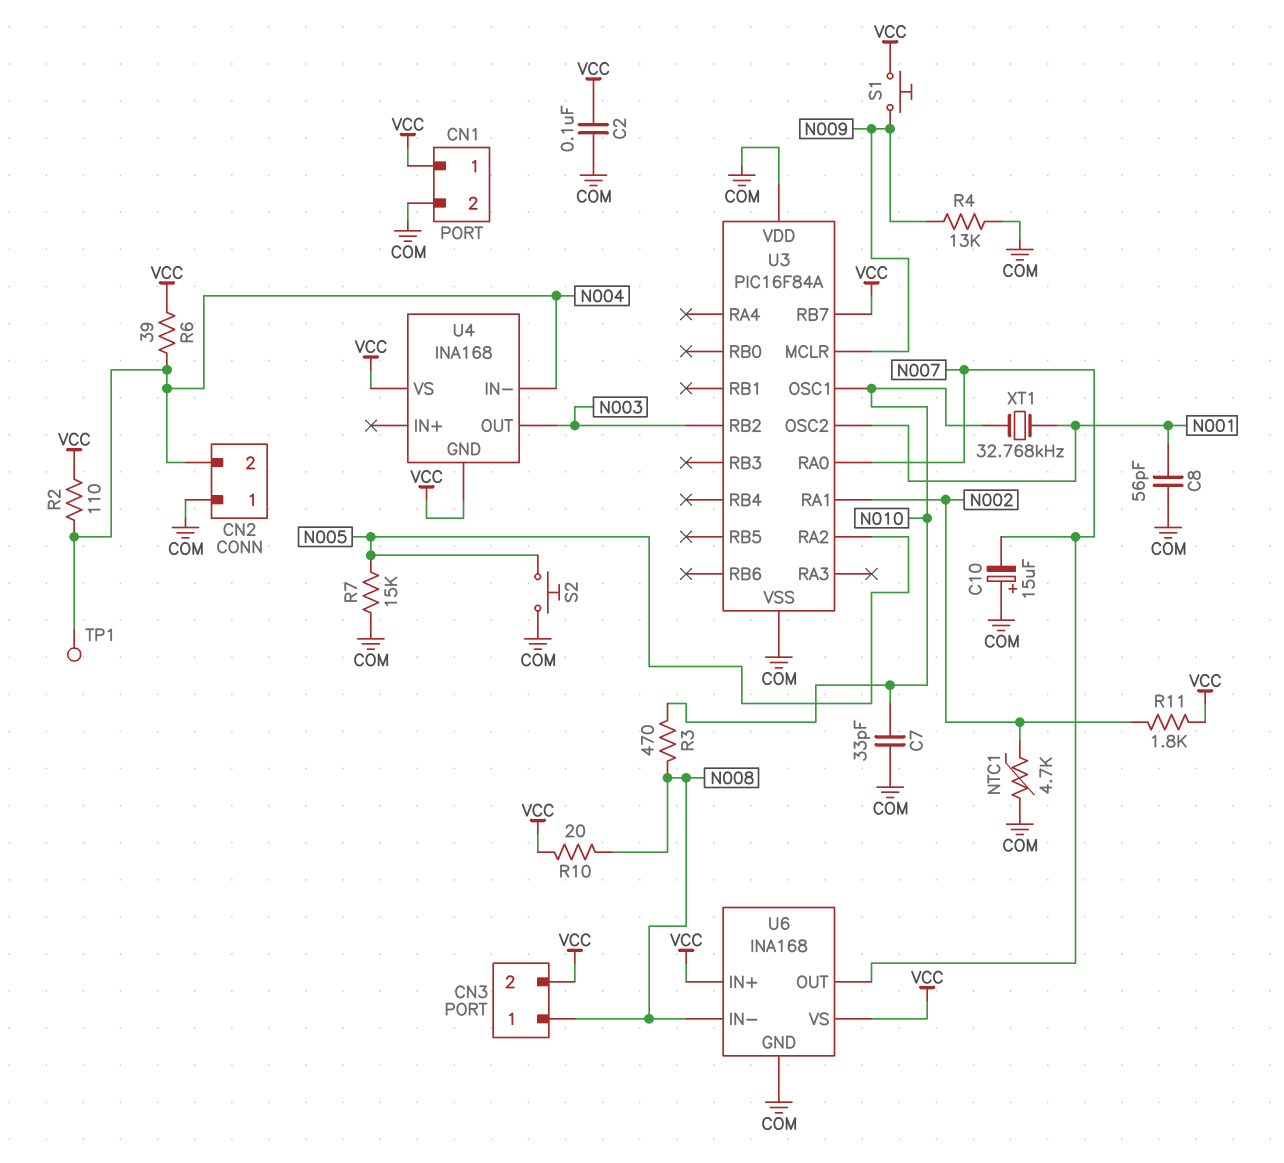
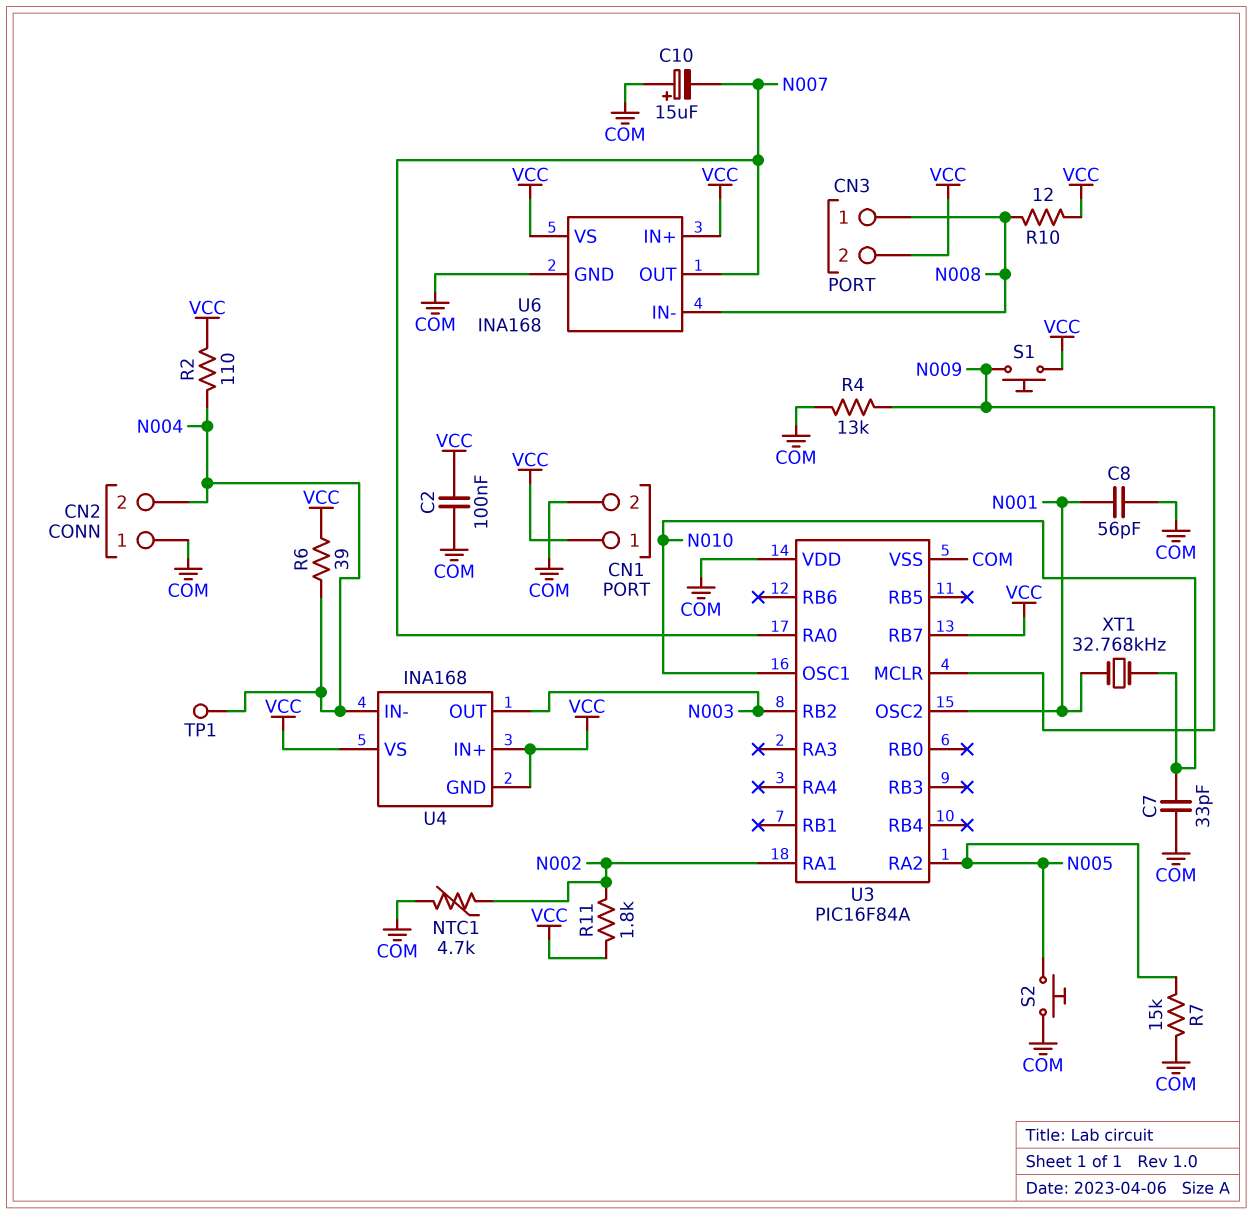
R3: 470 (N008, N010) -> none
R10: 20 (N008, VCC) -> 12 (N008, VCC)
U4 pin IN+: none -> VCC

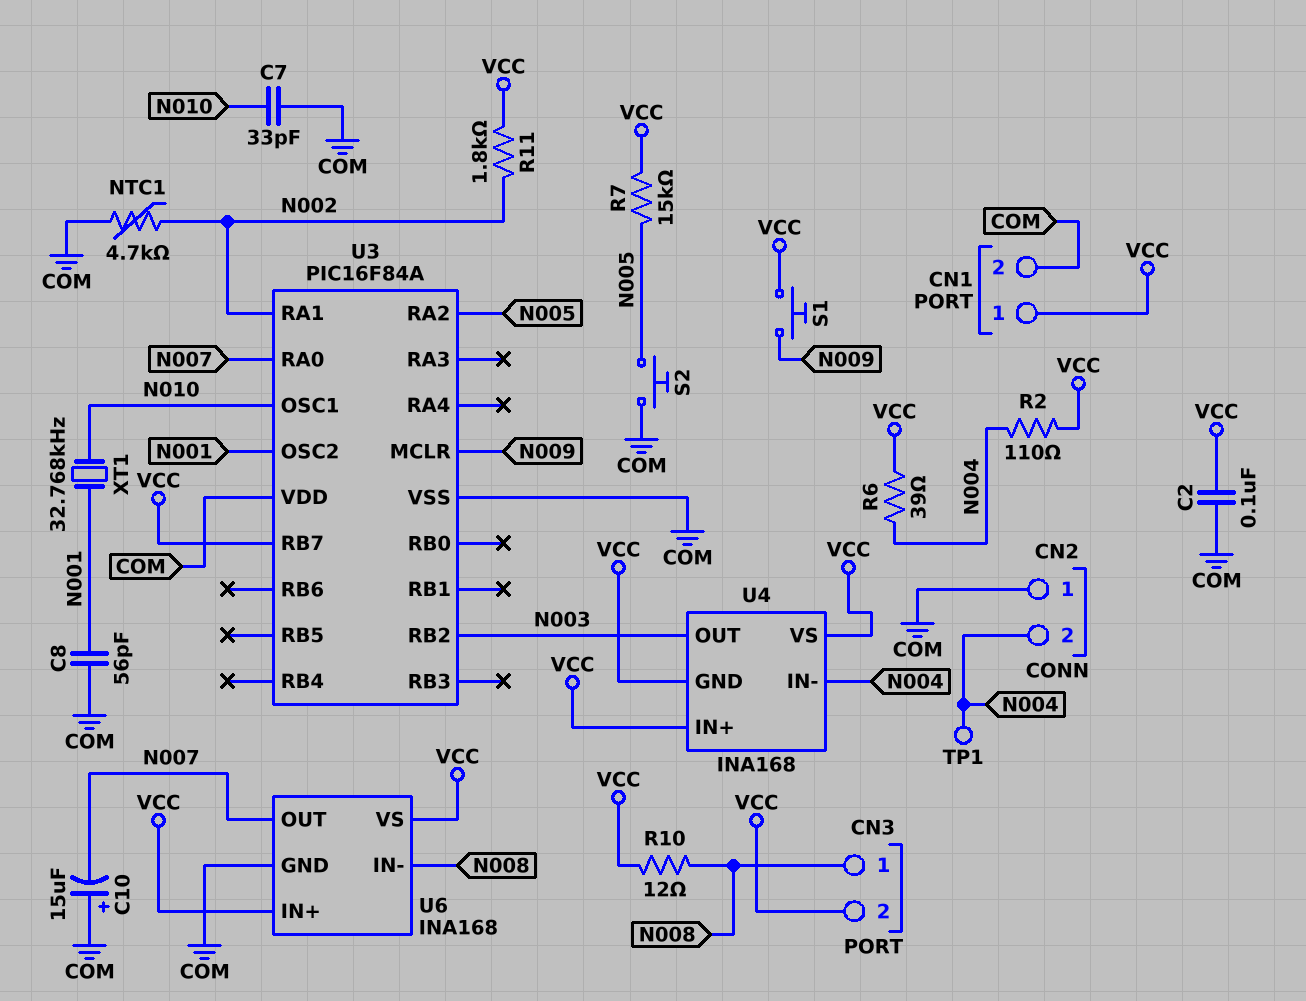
R4: 13k (COM, N009) -> none
R7: 15k (COM, N005) -> 15k (N005, VCC)

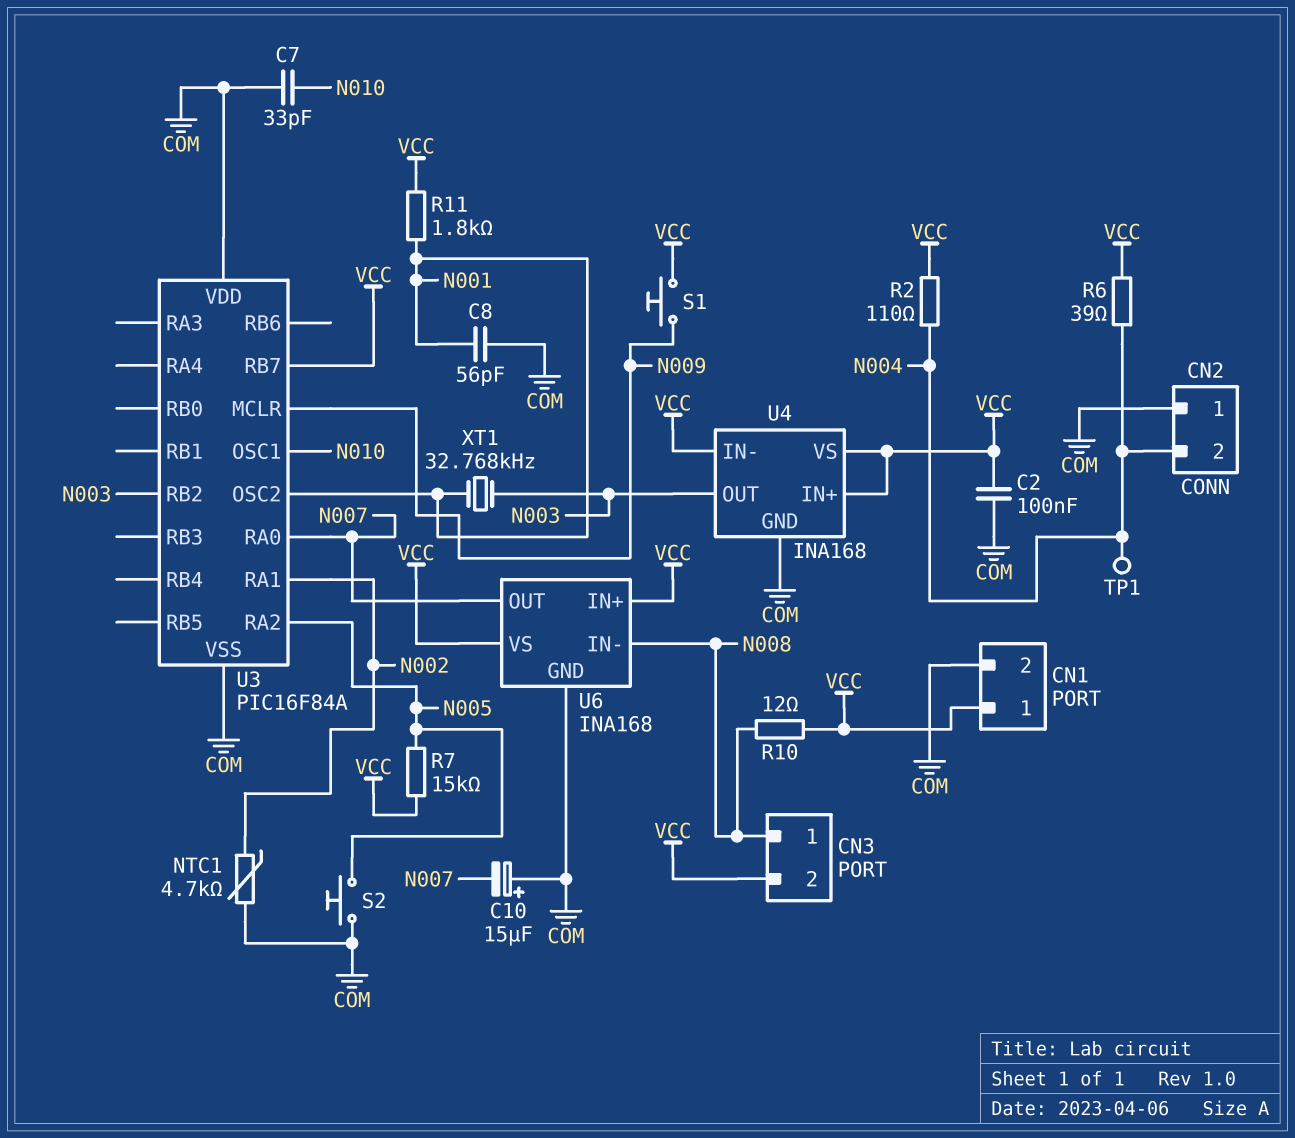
R11: 1.8k (N002, VCC) -> 1.8k (N001, VCC)
U4 pin GND: VCC -> COM
U4 pin IN-: N004 -> VCC
XT1: 32.768kHz (N001, N010) -> 32.768kHz (N001, N003)

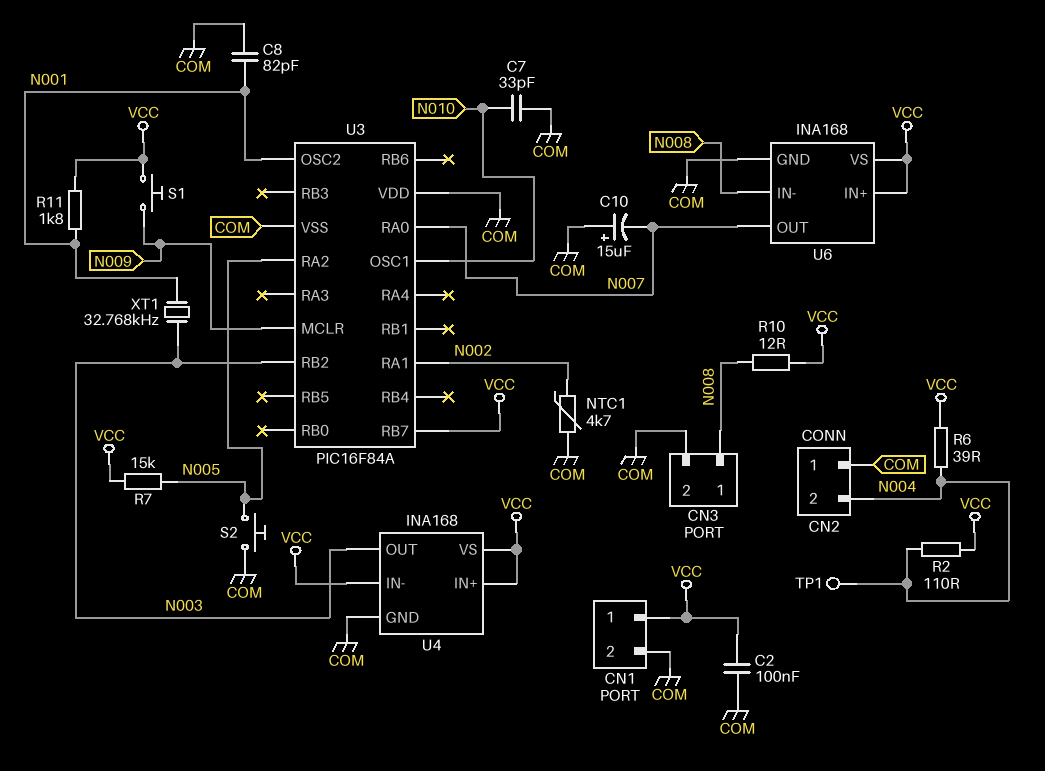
C8: 56pF (COM, N001) -> 82pF (COM, N001)
CN3 pin 2: VCC -> COM

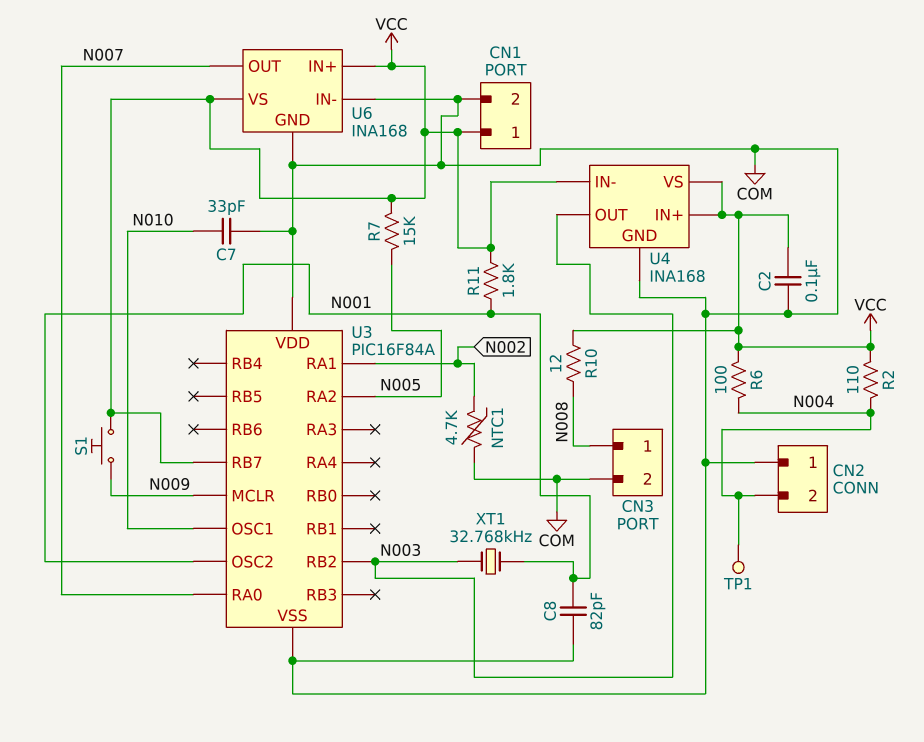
C10: 15uF (plus COM, minus N007) -> none
R6: 39 (N004, VCC) -> 100 (N004, VCC)
S2: button (COM, N005) -> none
U6 pin IN-: N008 -> COM

